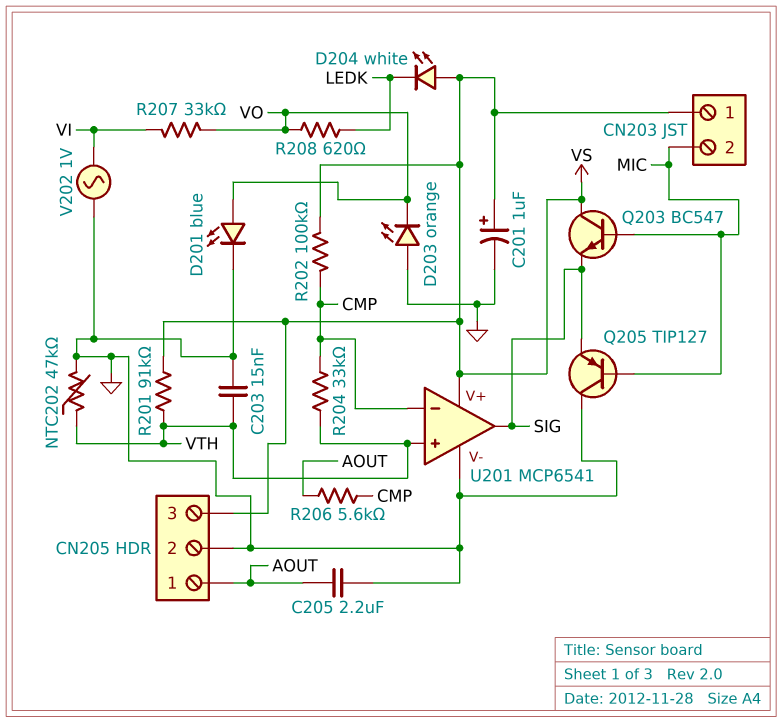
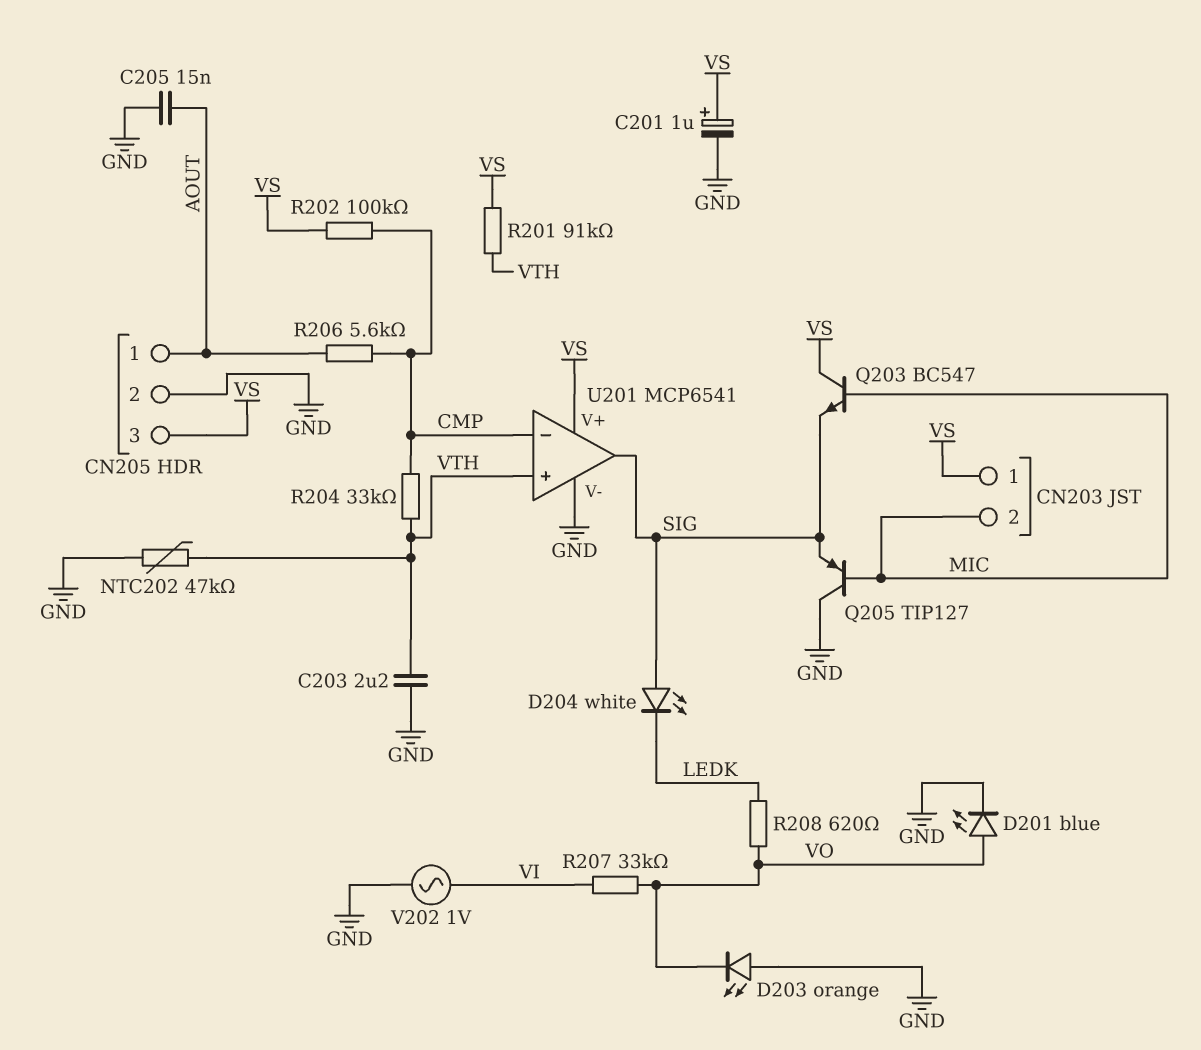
C203: 15nF (GND, VTH) -> 2.2uF (GND, VTH)
C205: 2.2uF (AOUT, GND) -> 15nF (AOUT, GND)
D204: LED white (A VS, K LEDK) -> LED white (A SIG, K LEDK)

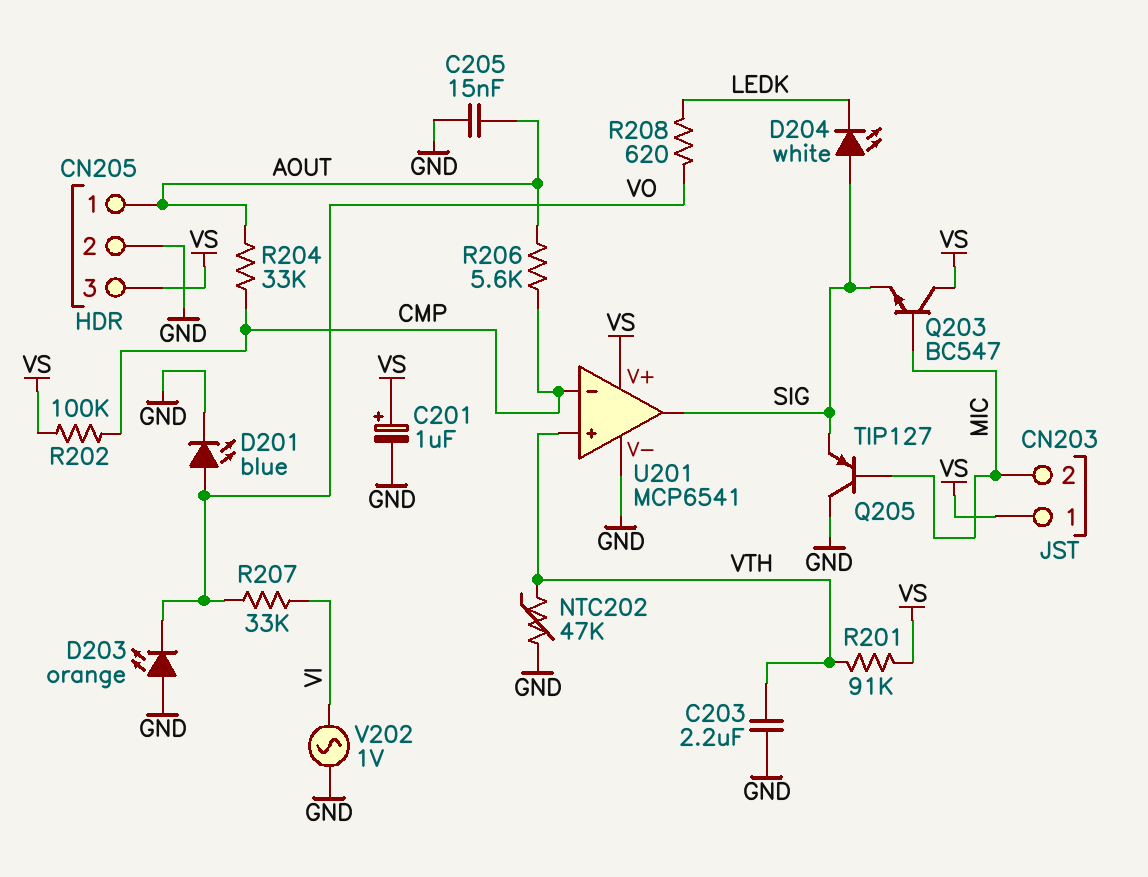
R204: 33k (CMP, VTH) -> 33k (AOUT, CMP)

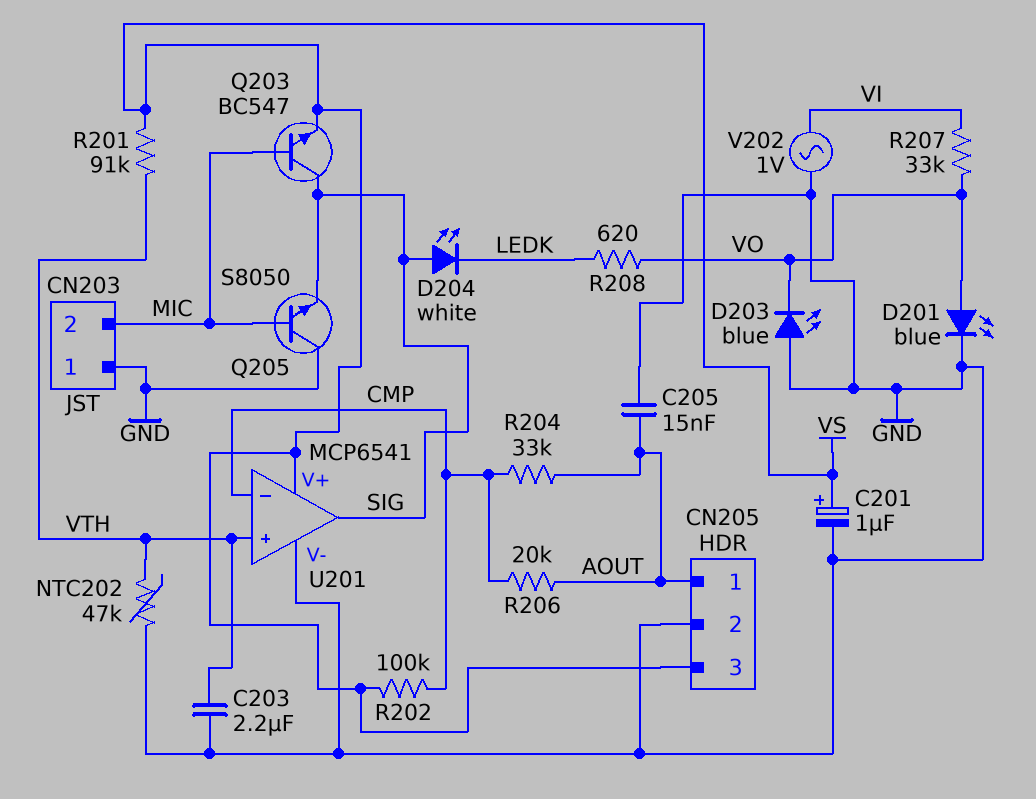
CN203 pin 1: VS -> GND
D203: LED orange (A GND, K VO) -> LED blue (A GND, K VO)
Q203: NPN BC547 (B MIC, C VS, E SIG) -> NPN BC547 (B MIC, C SIG, E VS)
Q205: PNP TIP127 (B MIC, C GND, E SIG) -> NPN S8050 (B MIC, C GND, E SIG)
R206: 5.6k (AOUT, CMP) -> 20k (AOUT, CMP)

